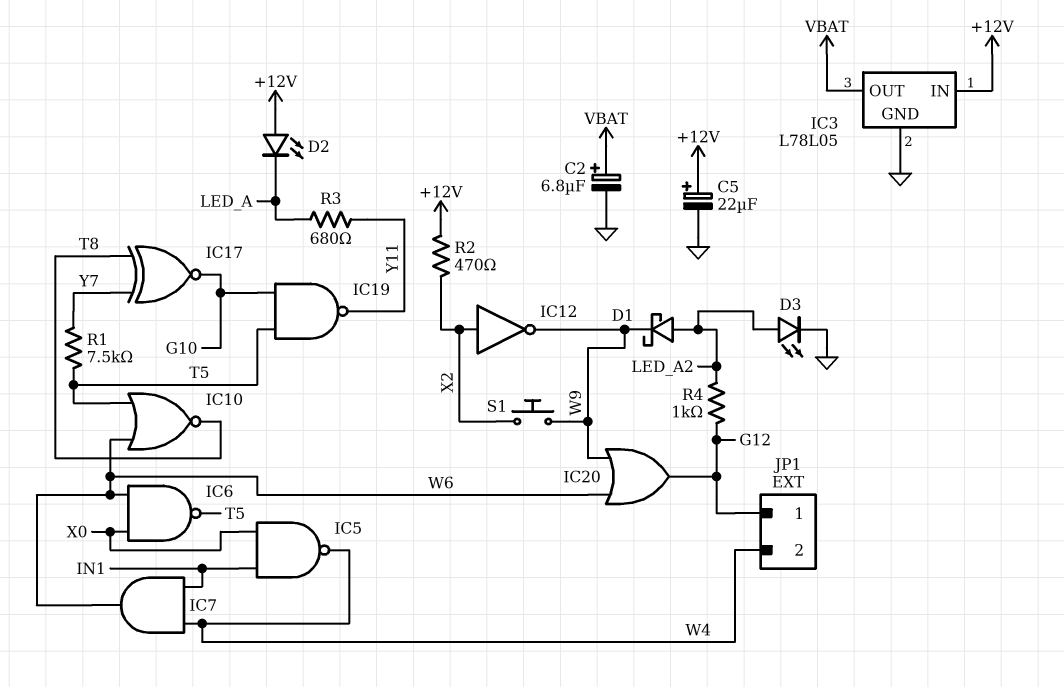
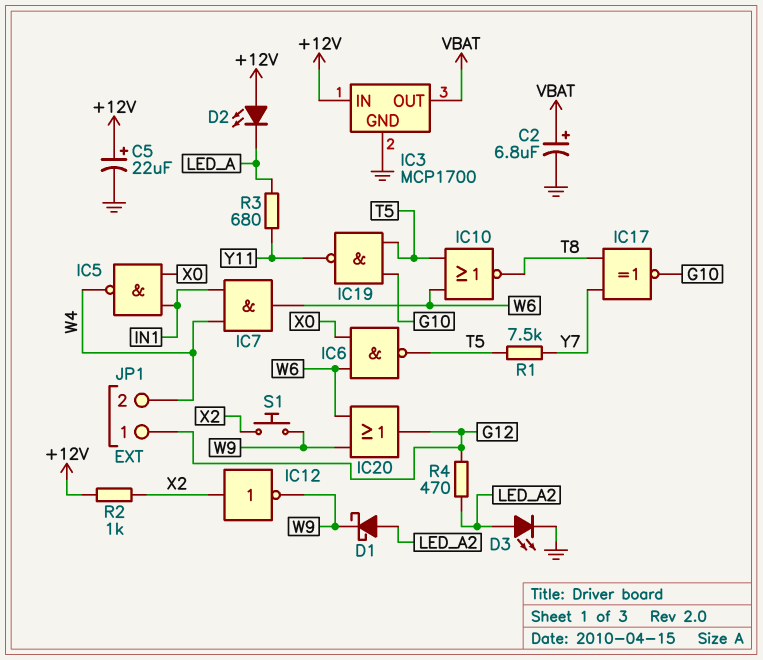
IC3: L78L05 -> MCP1700
R2: 470 (+12V, X2) -> 1k (+12V, X2)
R4: 1k (G12, LED_A2) -> 470 (G12, LED_A2)

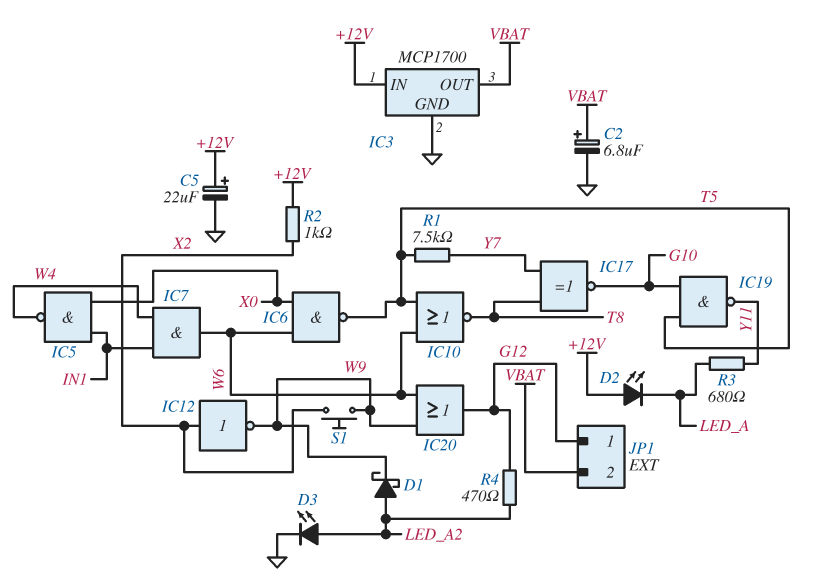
JP1 pin 2: W4 -> VBAT

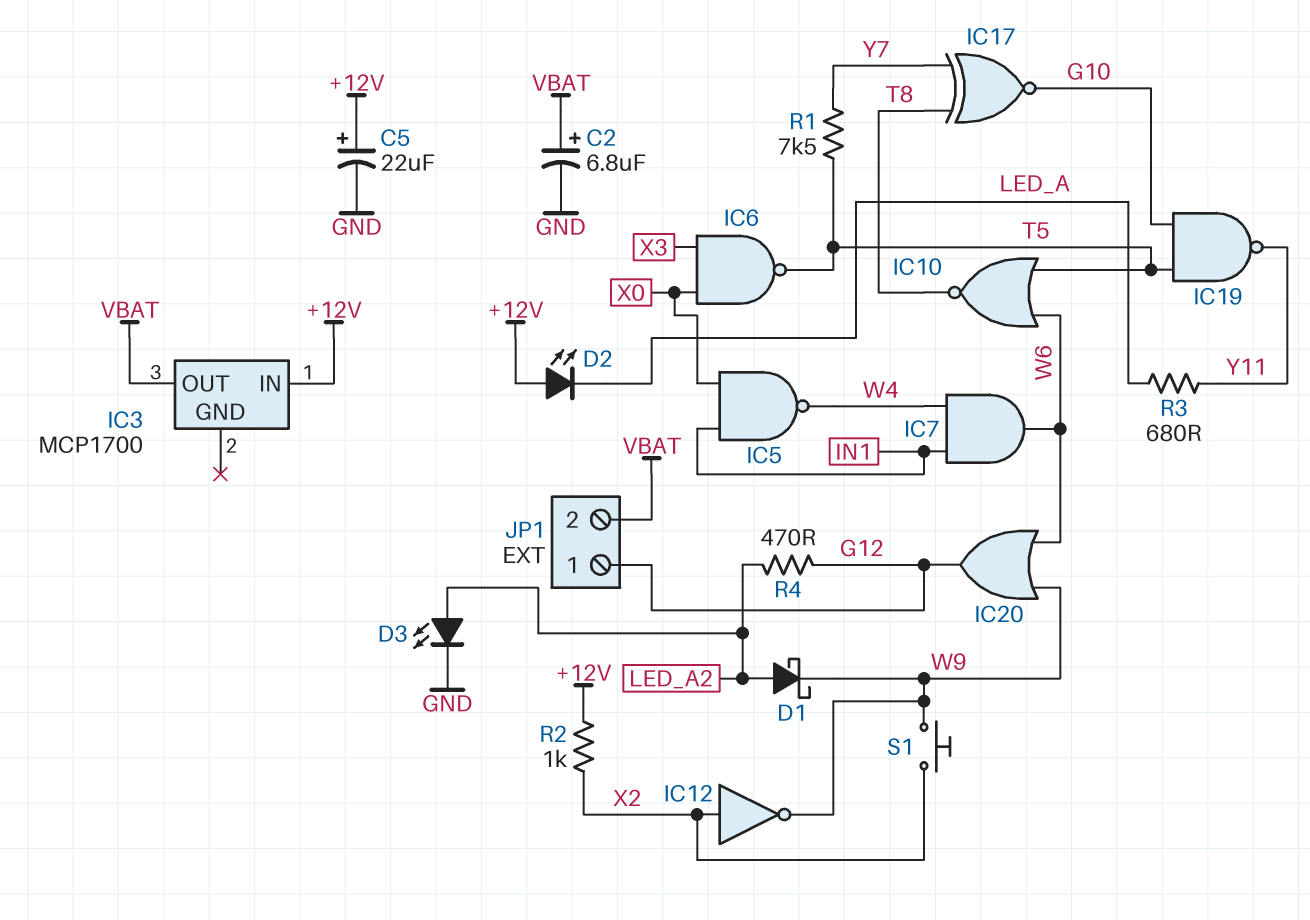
IC3 pin GND: GND -> none
IC6: NAND (in W6, in X0, out T5) -> NAND (in X0, in X3, out T5)

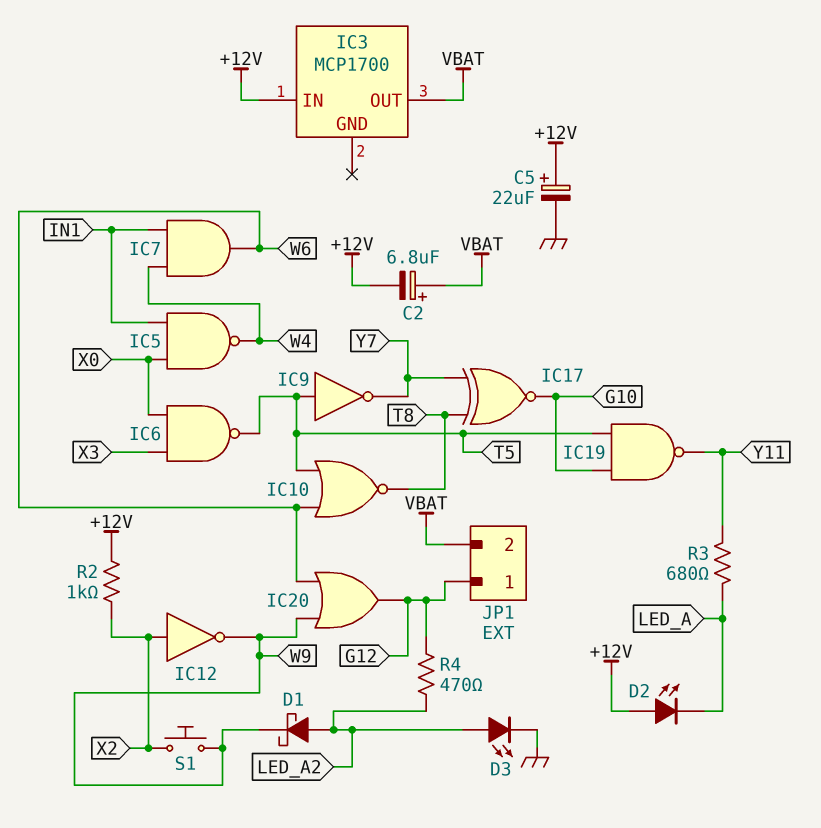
C2: 6.8uF (plus VBAT, minus GND) -> 6.8uF (plus VBAT, minus +12V)
IC9: none -> NOT (in T5, out Y7)
R1: 7.5k (T5, Y7) -> none

